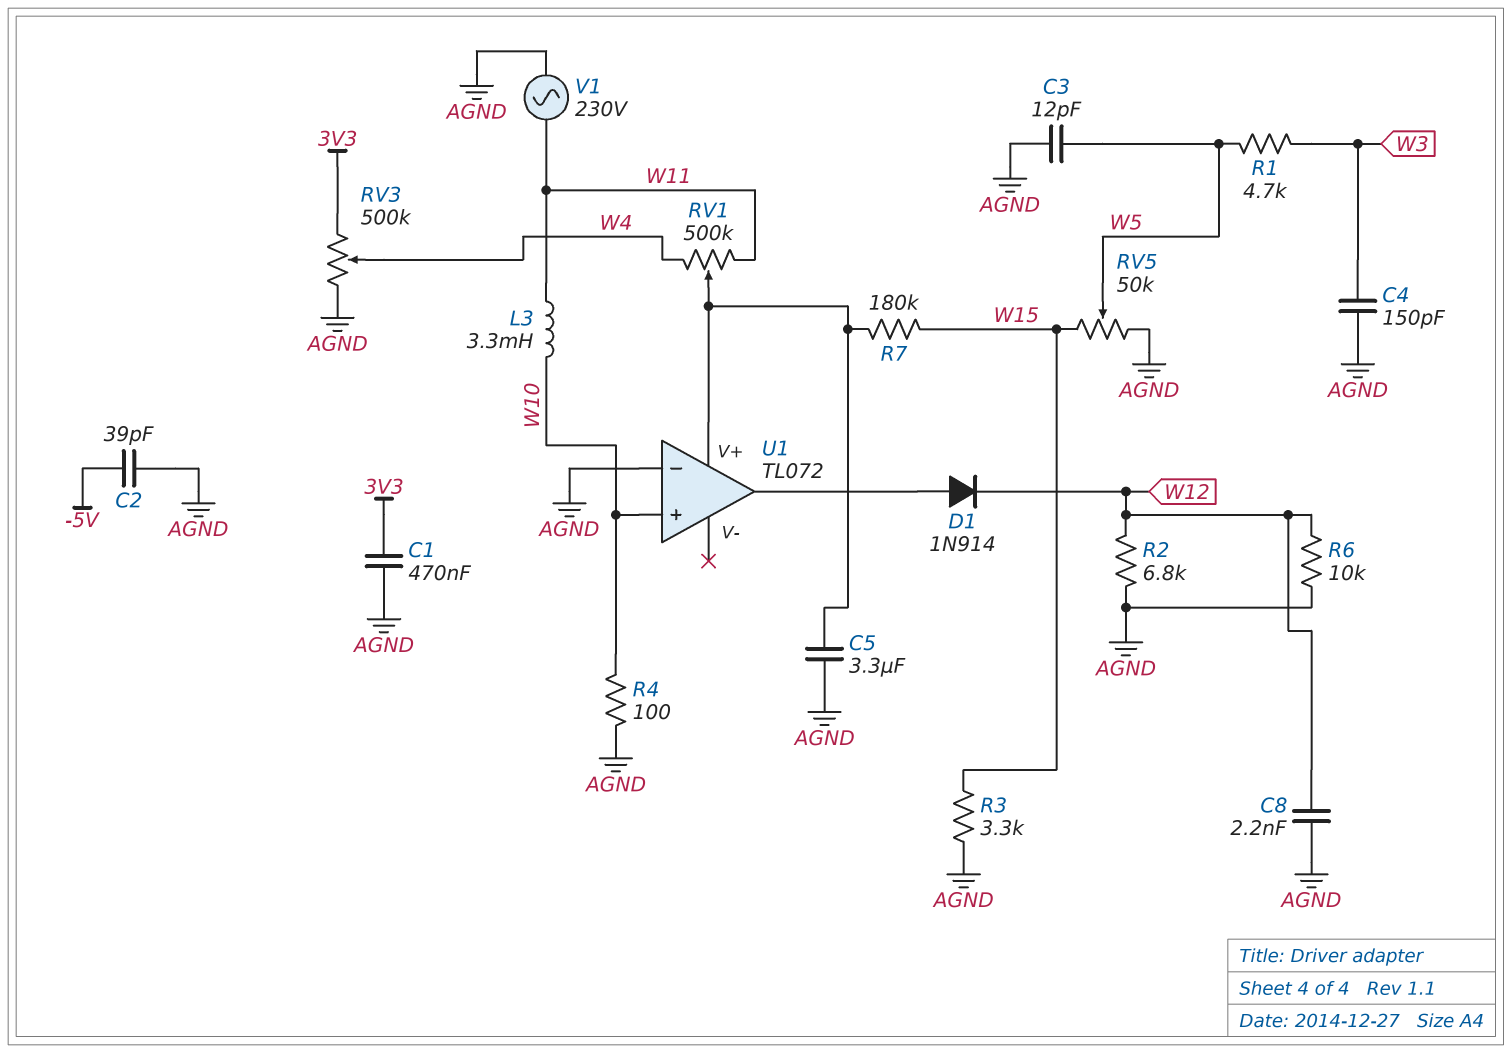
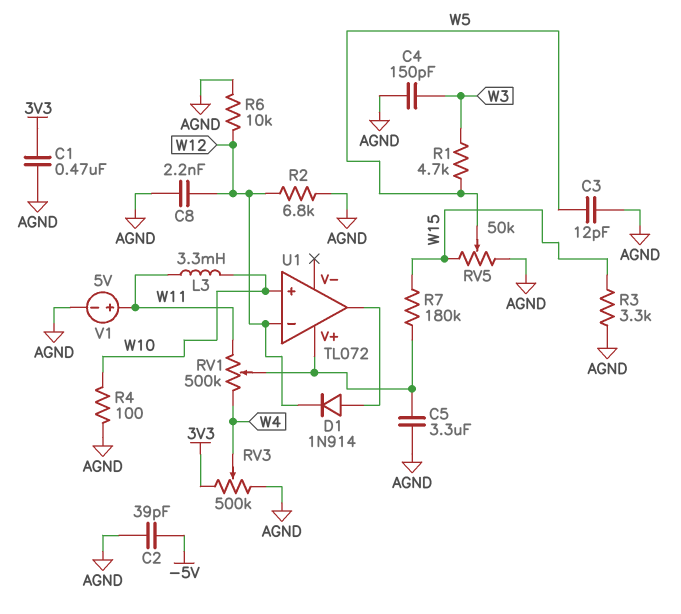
U1 pin in-: AGND -> W12
V1: AC 230V (AGND, W11) -> 5V (plus W11, minus AGND)

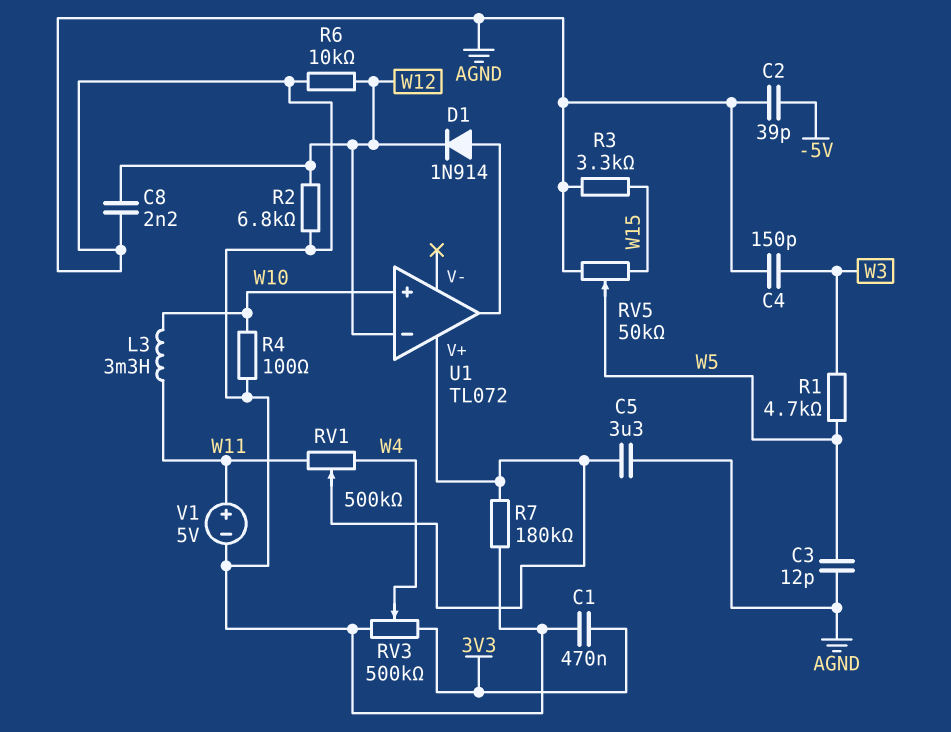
R7: 180k (U1/V+, W15) -> 180k (AGND, U1/V+)

